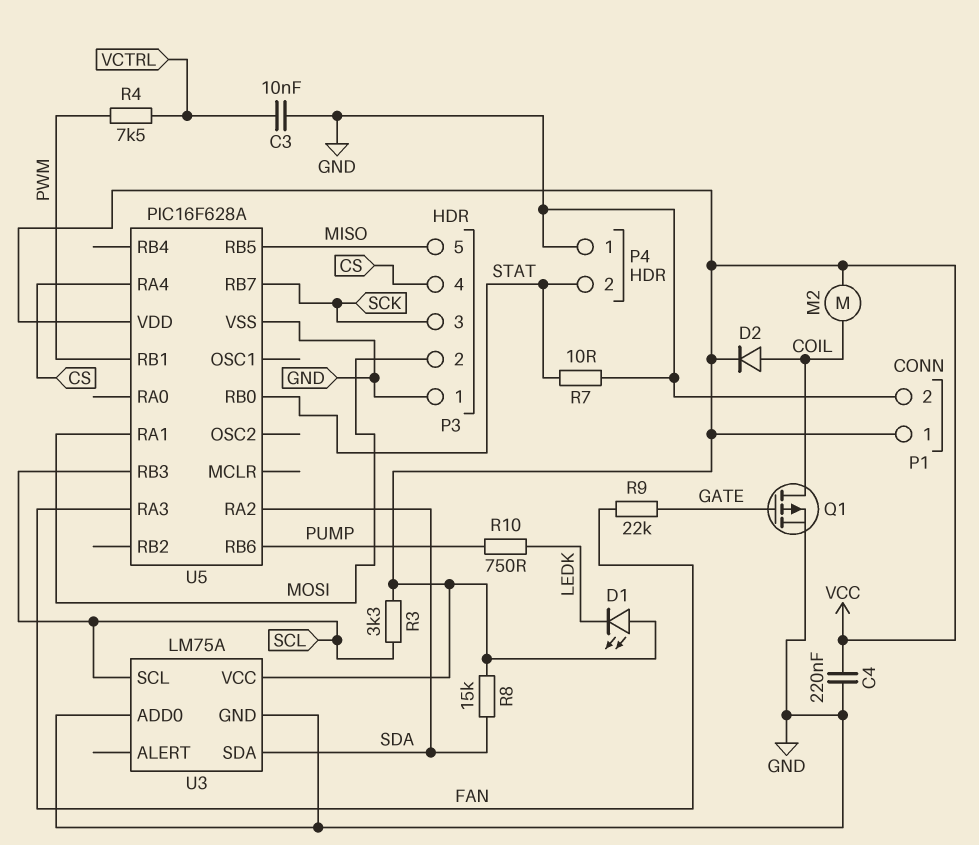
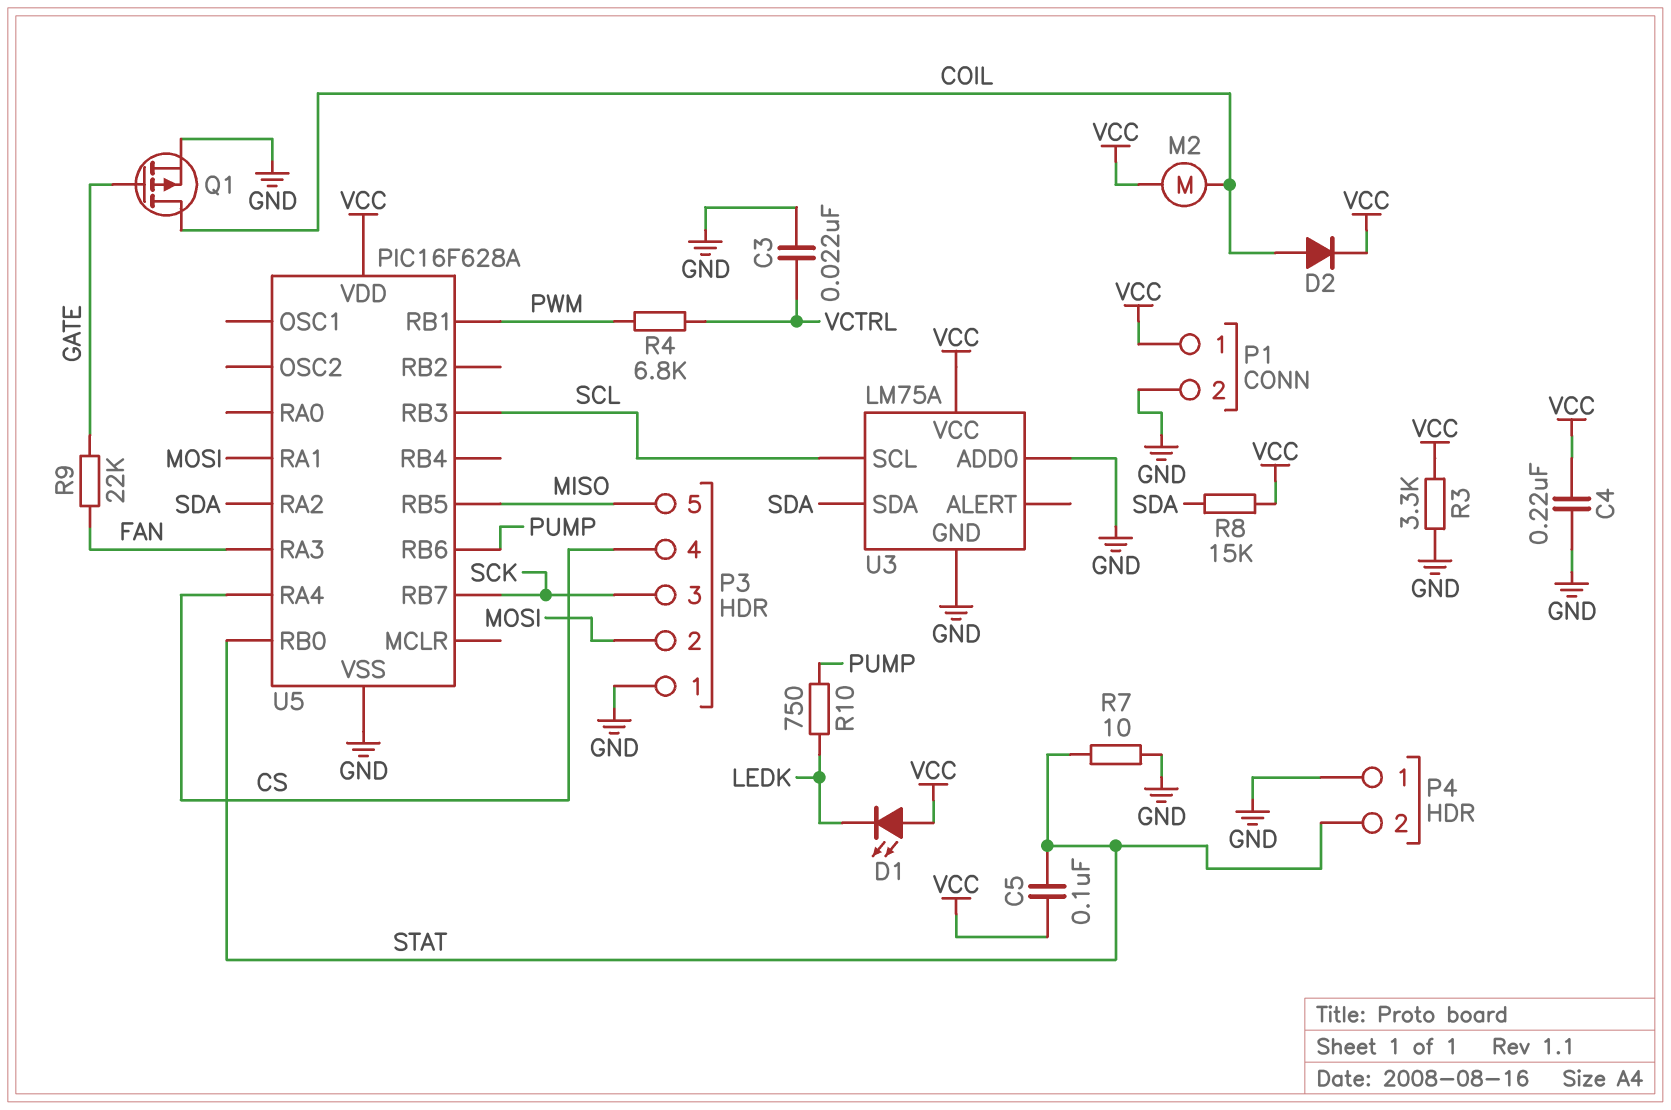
C3: 10nF (GND, VCTRL) -> 22nF (GND, VCTRL)
C5: none -> 100nF (STAT, VCC)
R3: 3.3k (SCL, VCC) -> 3.3k (GND, VCC)
R4: 7.5k (PWM, VCTRL) -> 6.8k (PWM, VCTRL)

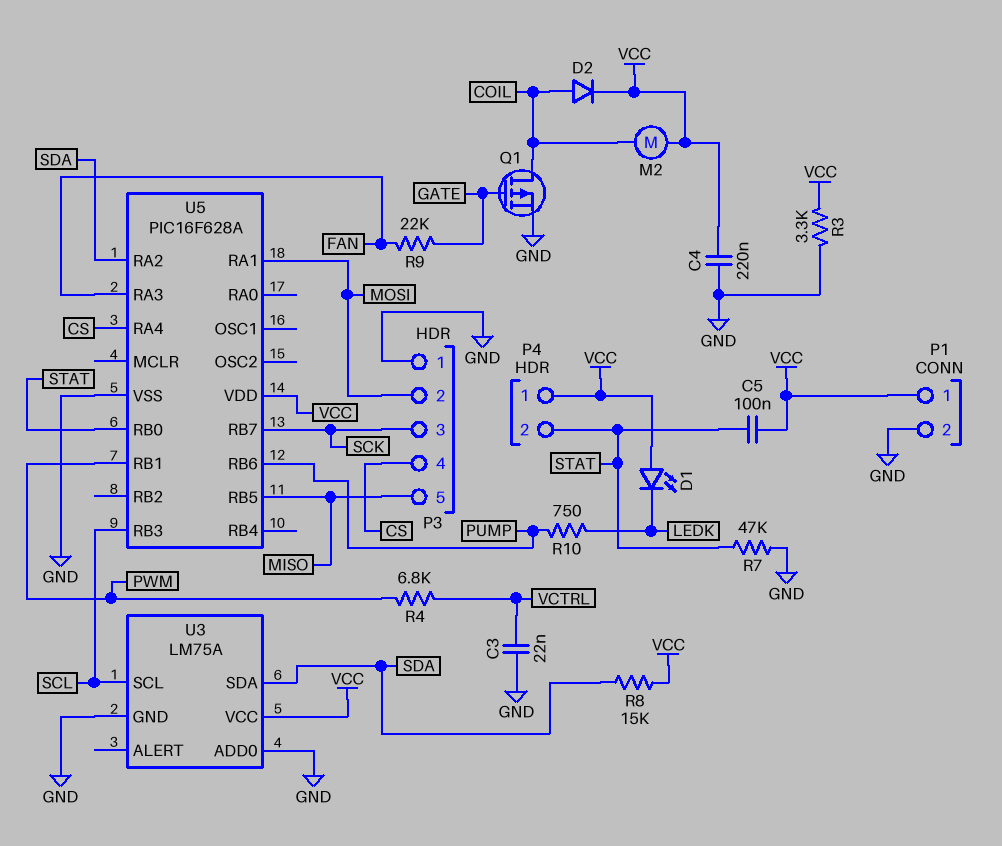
P4 pin 1: GND -> VCC
R7: 10 (GND, STAT) -> 47k (GND, STAT)

